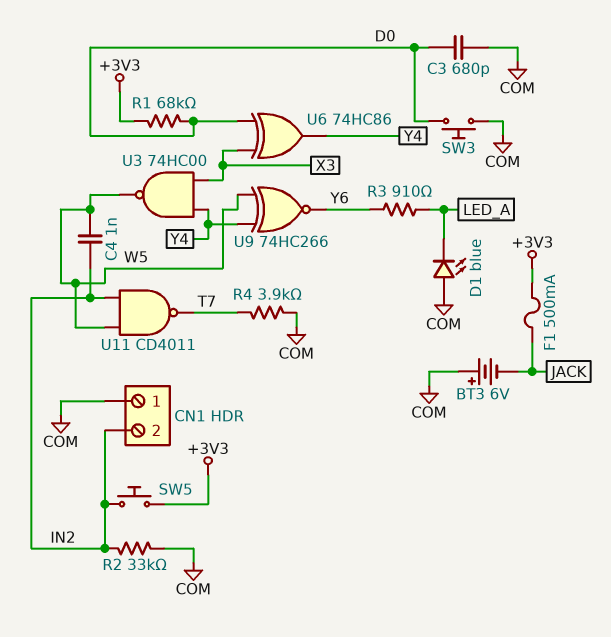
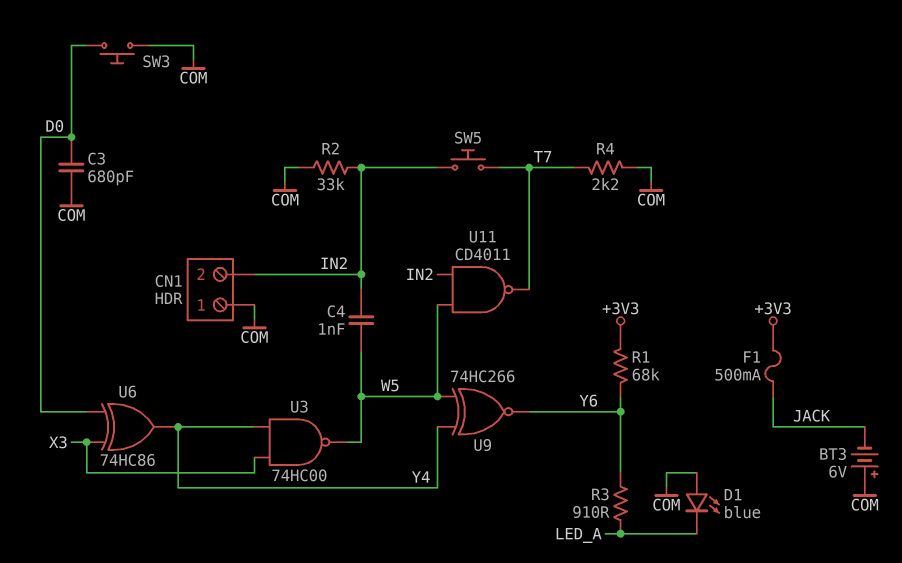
R1: 68k (+3V3, D0) -> 68k (+3V3, Y6)
R4: 3.9k (COM, T7) -> 2.2k (COM, T7)
SW5: button (+3V3, IN2) -> button (IN2, T7)

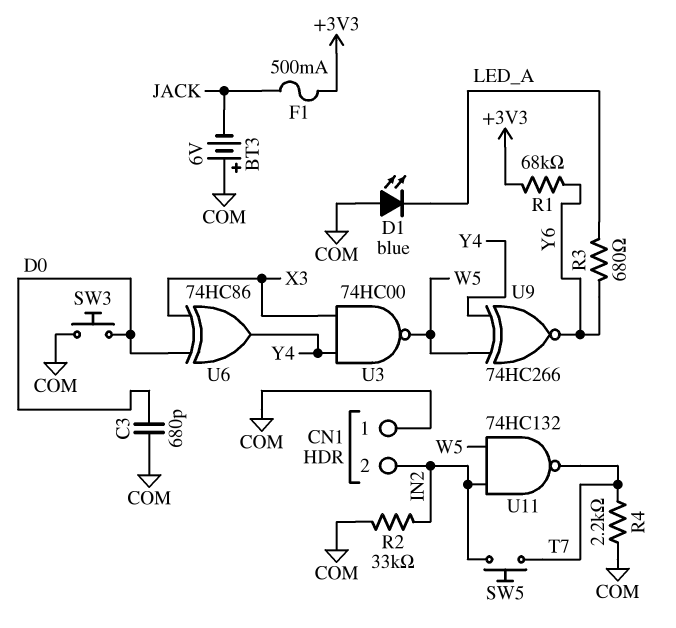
C4: 1nF (IN2, W5) -> none
R3: 910 (LED_A, Y6) -> 680 (LED_A, Y6)
U11: NAND CD4011 (in IN2, in W5, out T7) -> NAND 74HC132 (in IN2, in W5, out T7)

